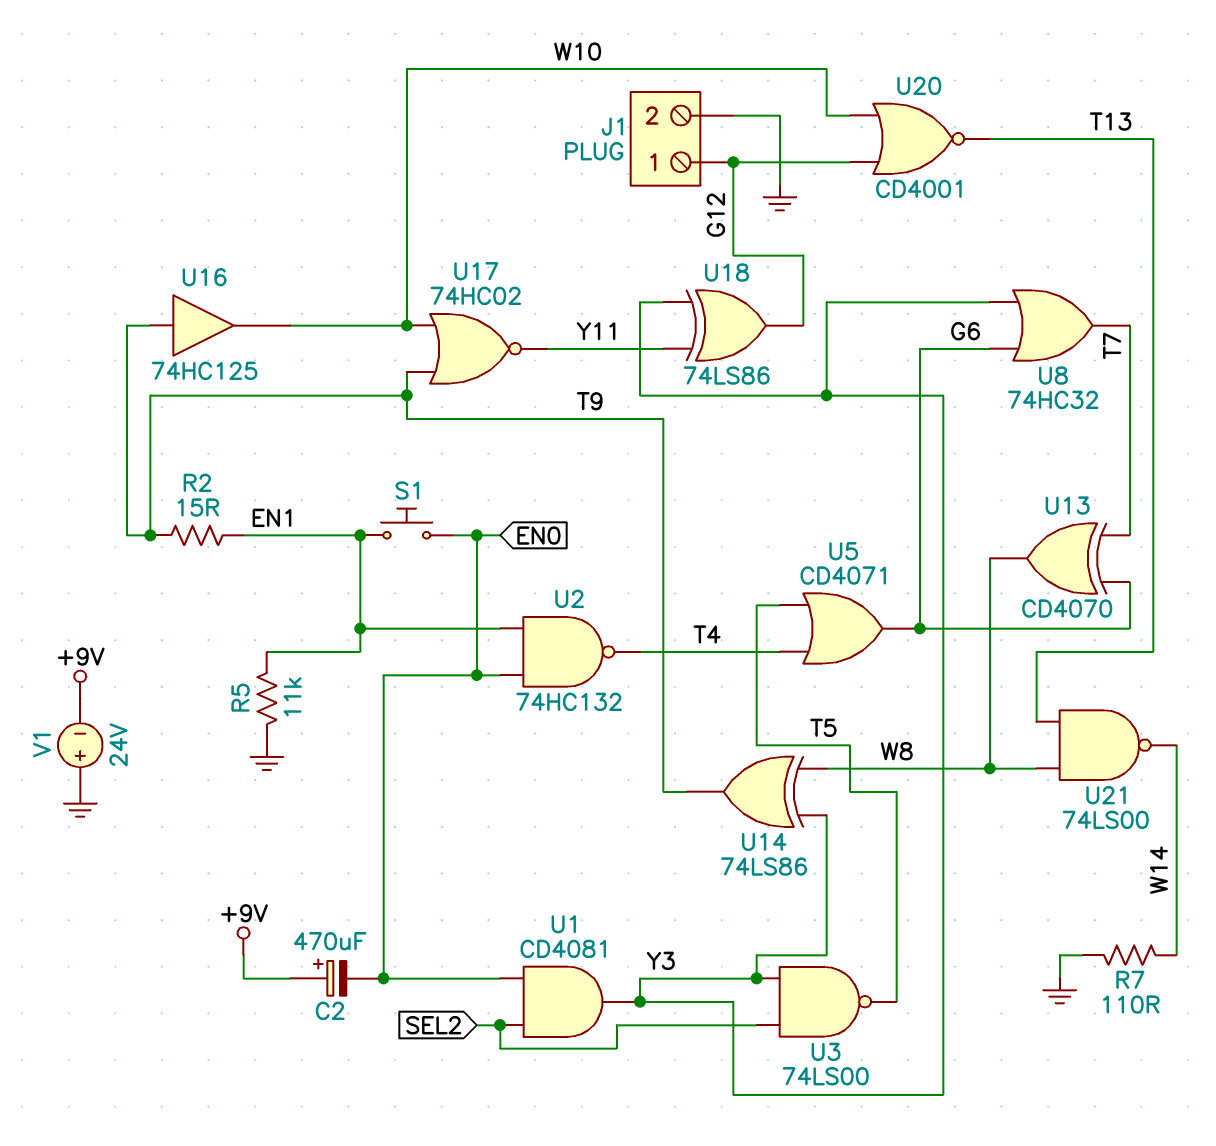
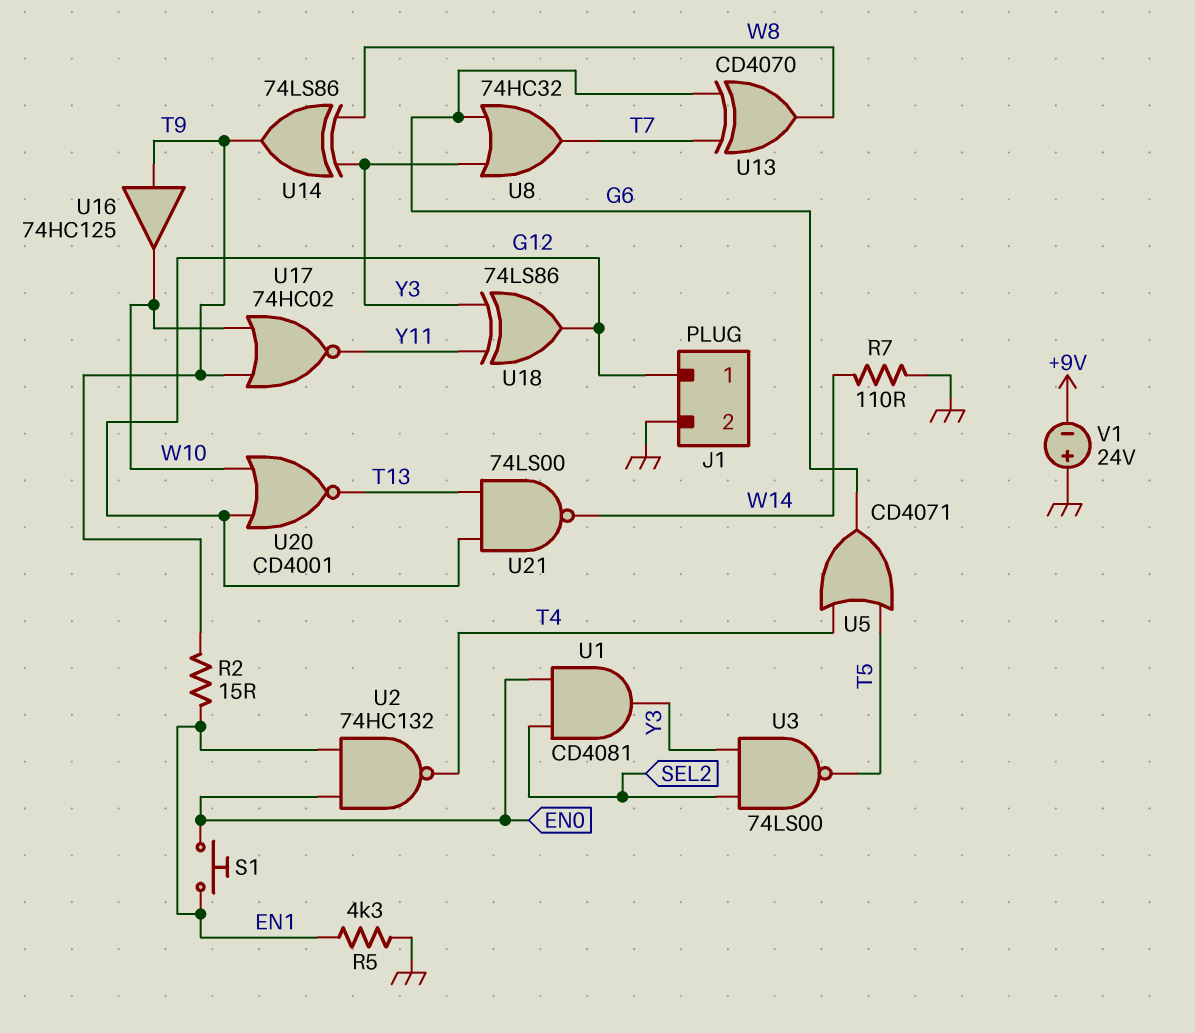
C2: 470uF (plus +9V, minus EN0) -> none
R5: 11k (EN1, GND) -> 4.3k (EN1, GND)
U21: NAND 74LS00 (in T13, in W8, out W14) -> NAND 74LS00 (in G12, in T13, out W14)

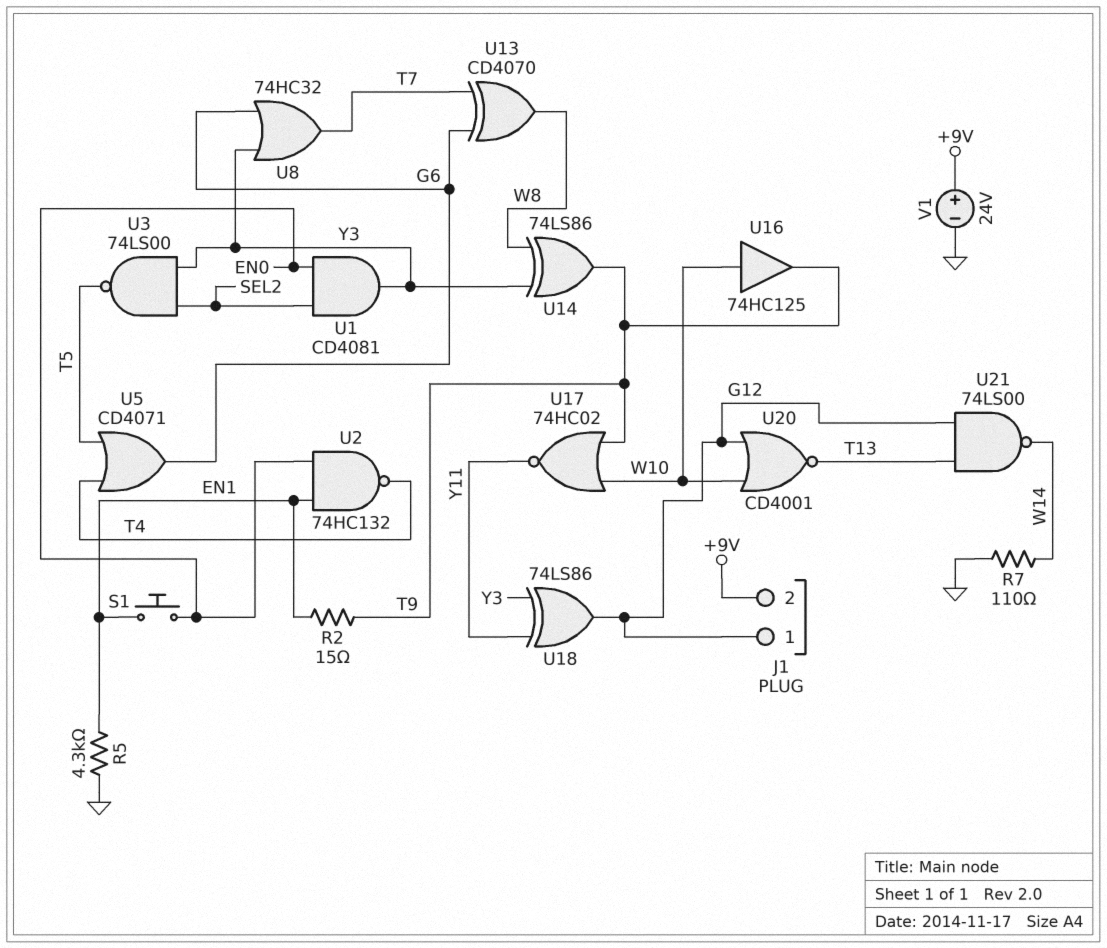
J1 pin 2: GND -> +9V
U16: buffer 74HC125 (in T9, out W10) -> buffer 74HC125 (in W10, out T9)
V1: 24V (plus GND, minus +9V) -> 24V (plus +9V, minus GND)

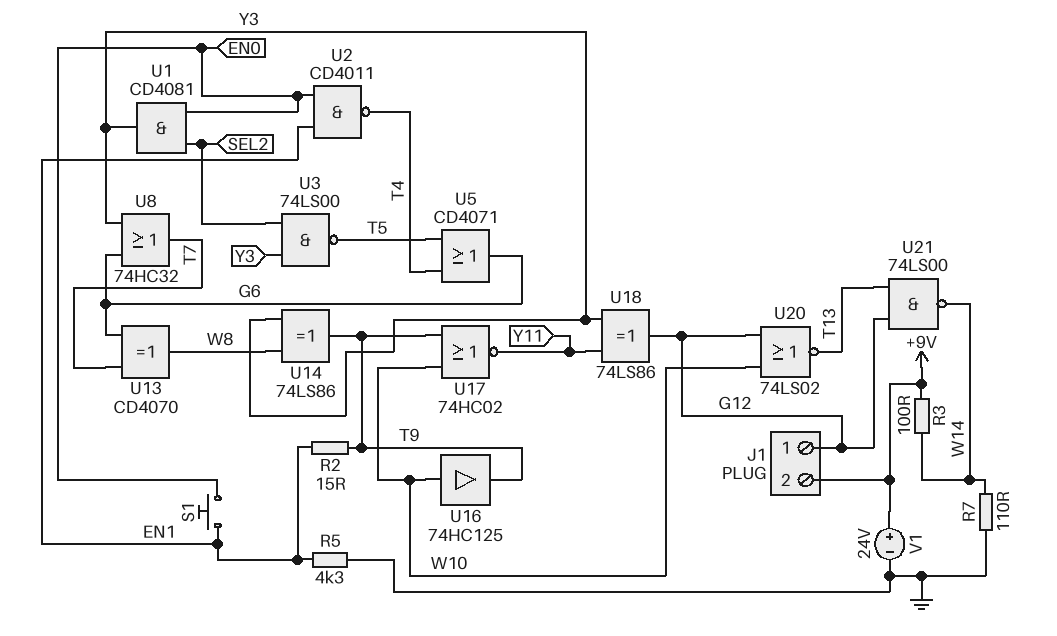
R3: none -> 100 (+9V, W14)
U2: NAND 74HC132 (in EN0, in EN1, out T4) -> NAND CD4011 (in EN0, in EN1, out T4)
U20: NOR CD4001 (in G12, in W10, out T13) -> NOR 74LS02 (in G12, in W10, out T13)

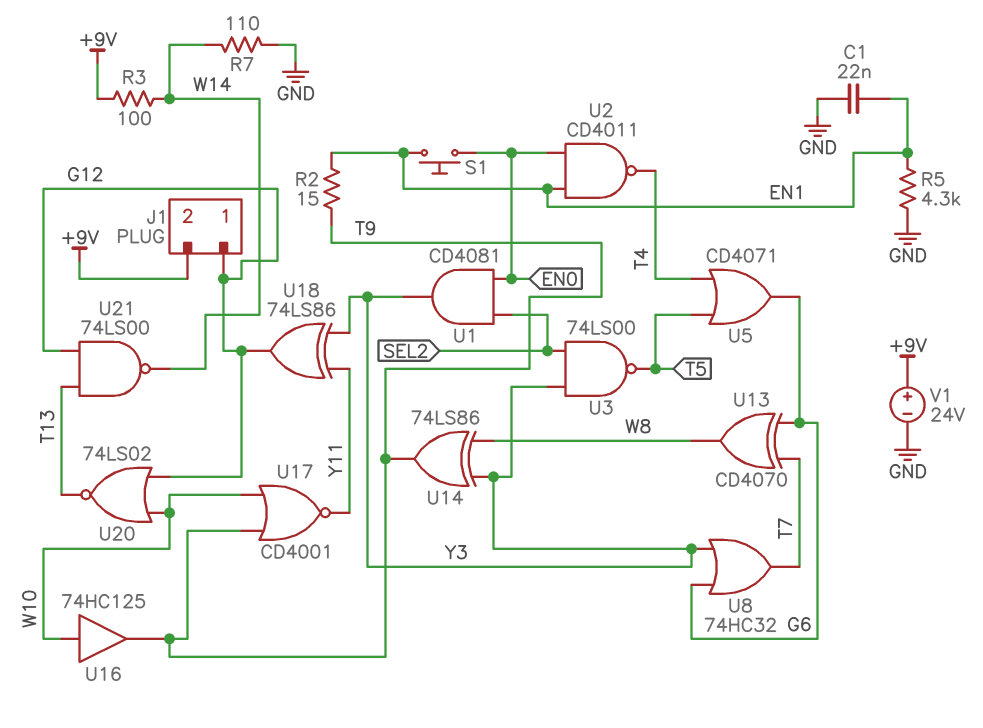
C1: none -> 22nF (EN1, GND)
U17: NOR 74HC02 (in T9, in W10, out Y11) -> NOR CD4001 (in T9, in W10, out Y11)

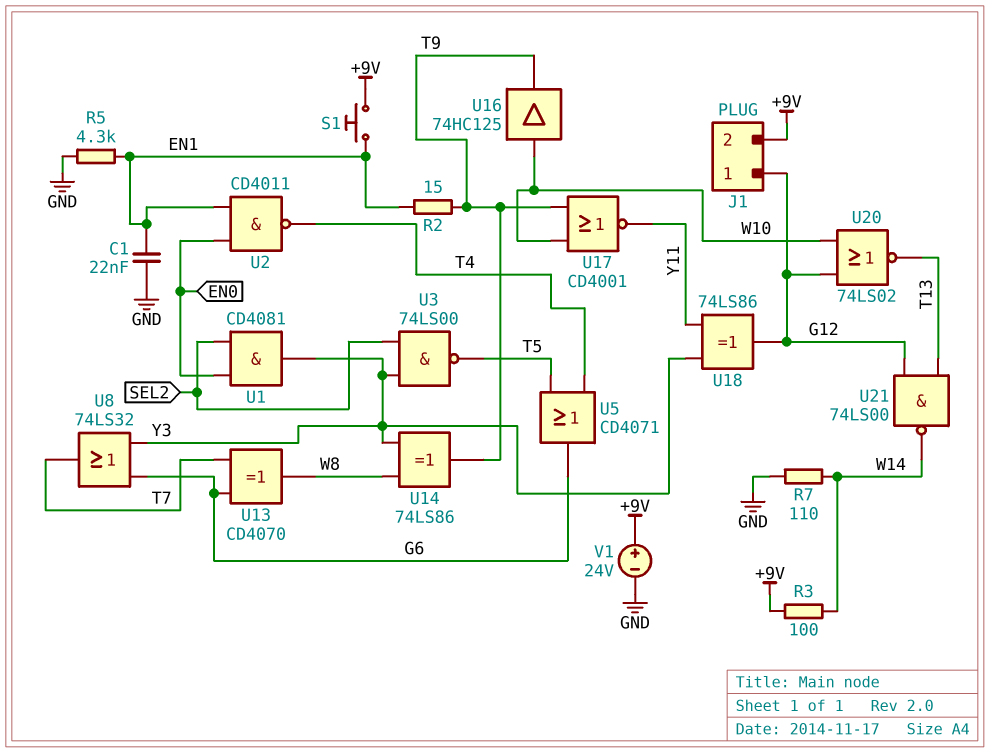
S1: button (EN0, EN1) -> button (+9V, EN1)
U8: OR 74HC32 (in G6, in Y3, out T7) -> OR 74LS32 (in G6, in Y3, out T7)

